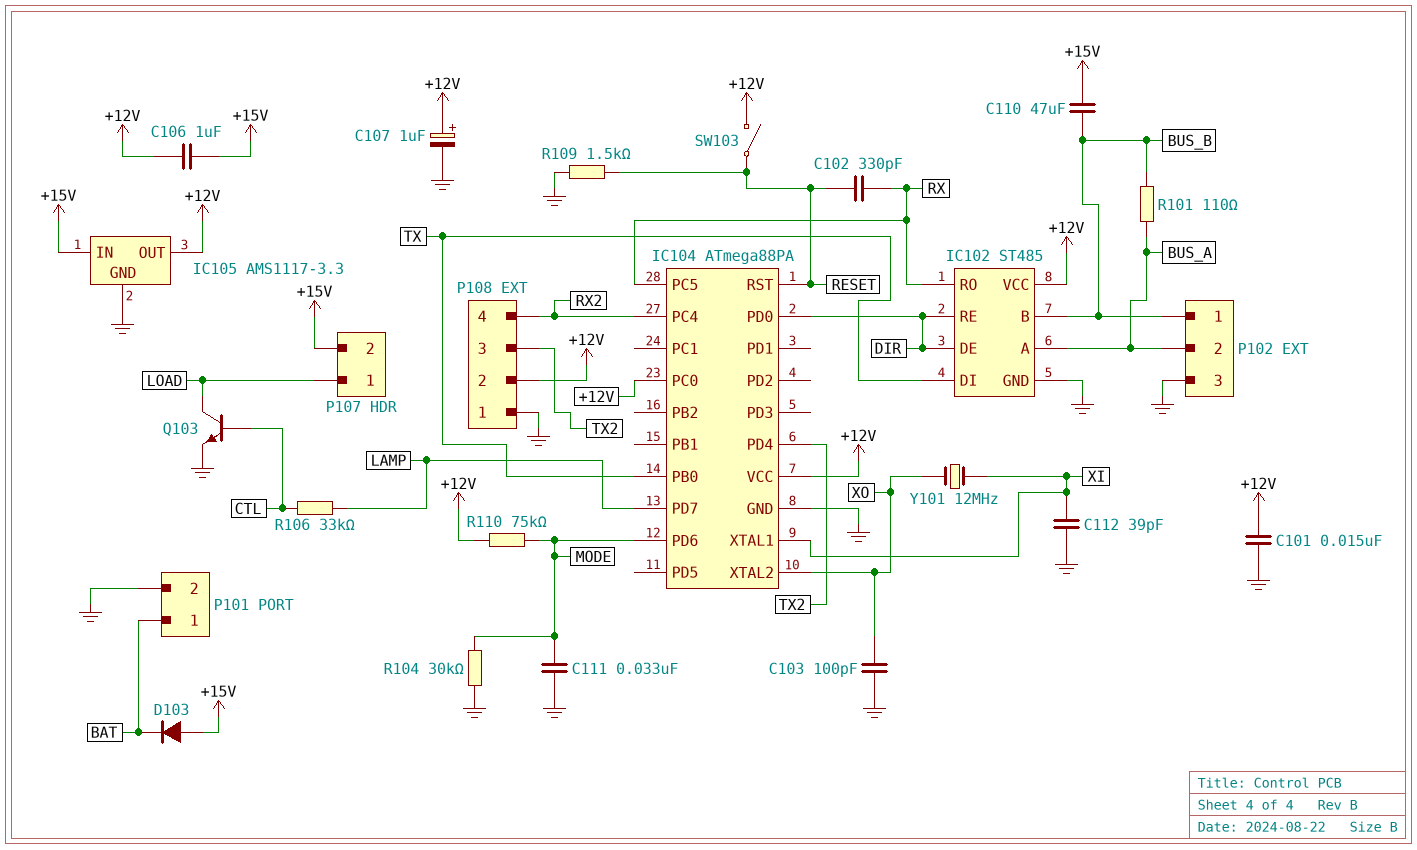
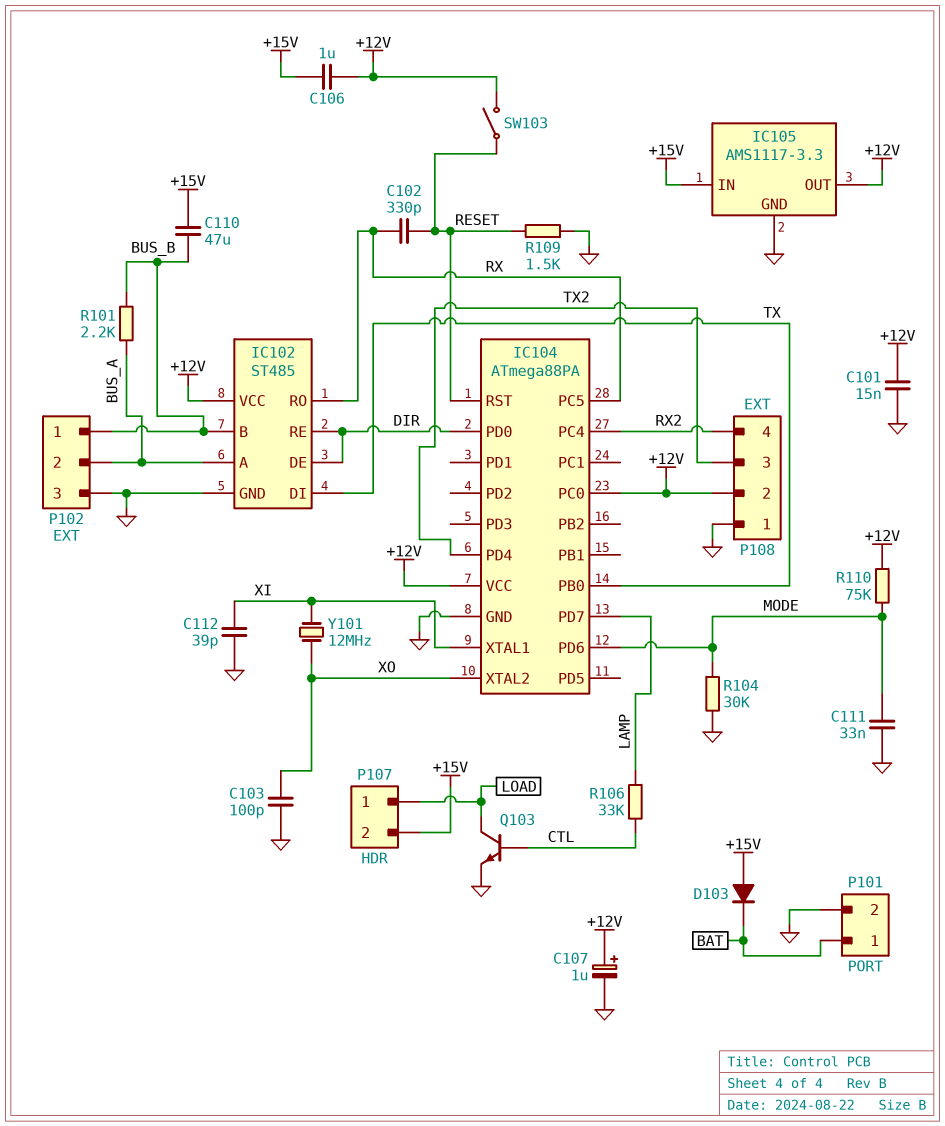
R101: 110 (BUS_A, BUS_B) -> 2.2k (BUS_A, BUS_B)

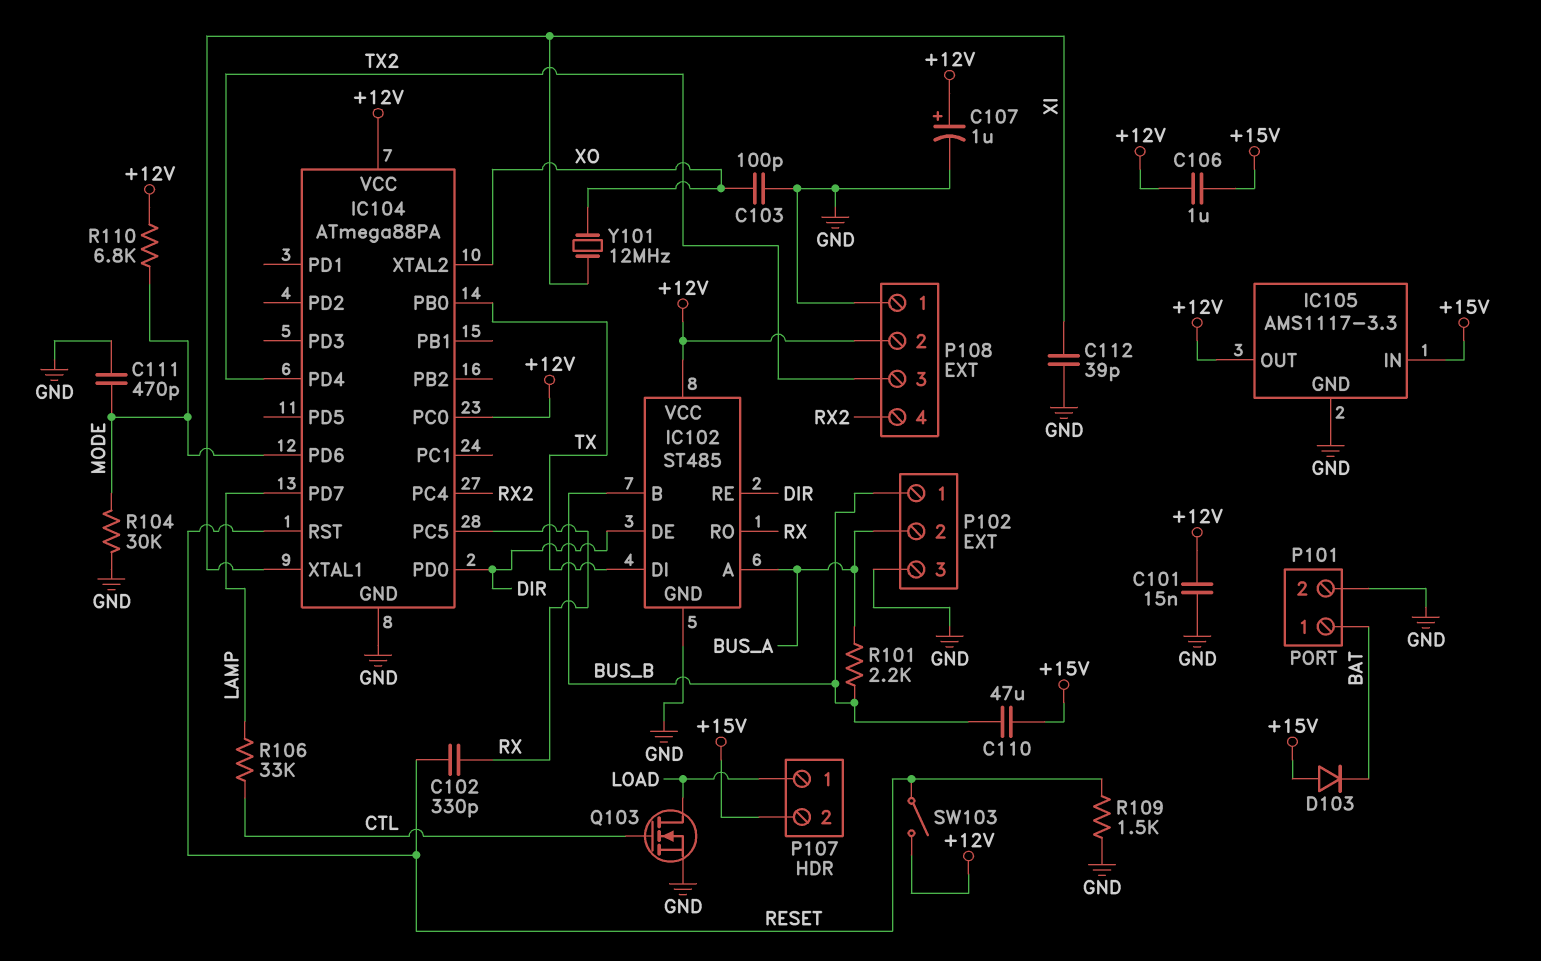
C111: 33nF (GND, MODE) -> 470pF (GND, MODE)
Q103: NPN (B CTL, C LOAD, E GND) -> NMOS (G CTL, D LOAD, S GND)
R110: 75k (+12V, MODE) -> 6.8k (+12V, MODE)

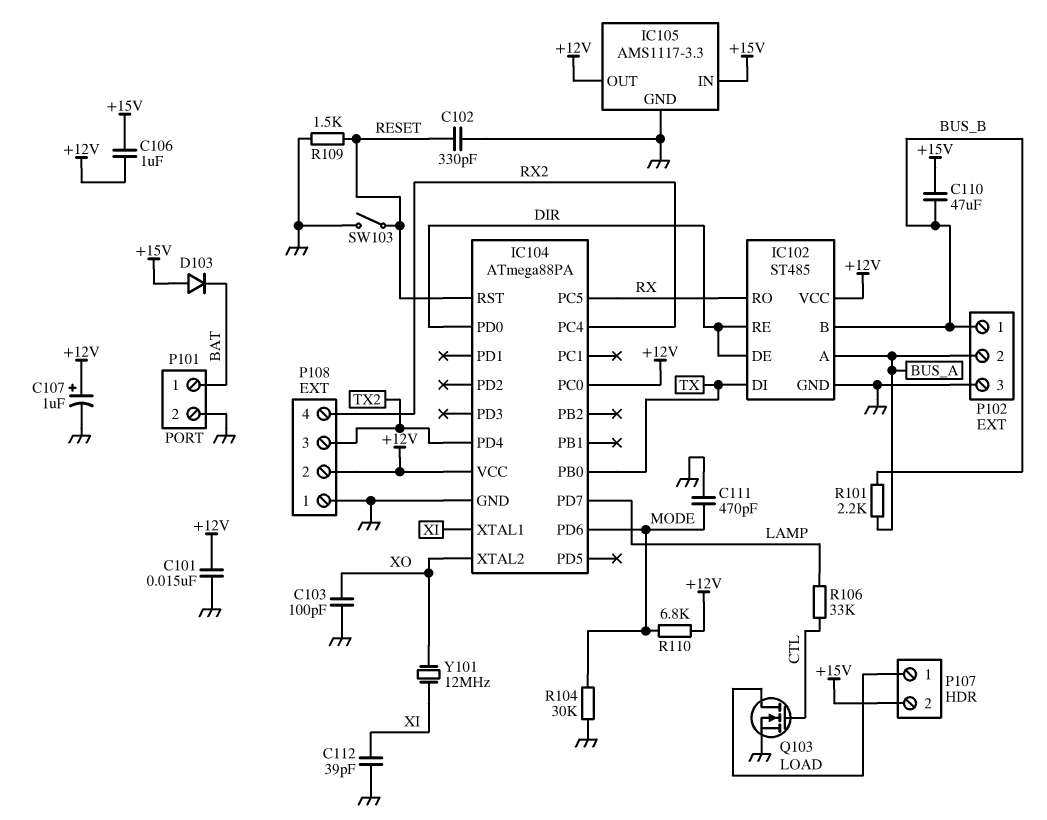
C102: 330pF (RESET, RX) -> 330pF (GND, RESET)
SW103: switch (+12V, RESET) -> switch (GND, RESET)

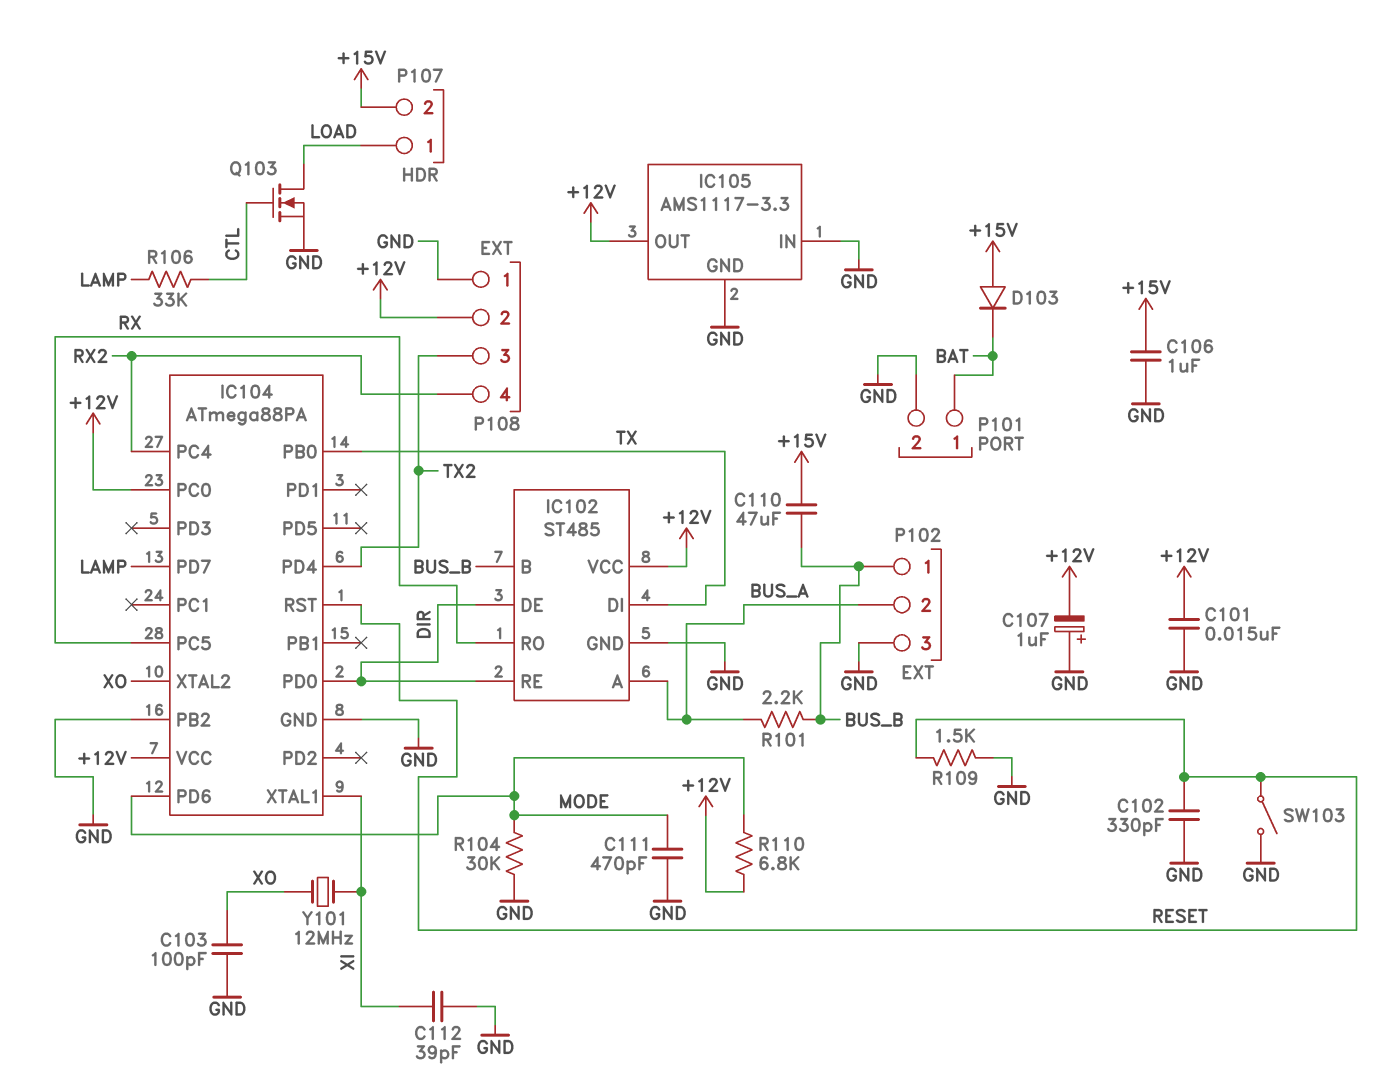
C106: 1uF (+12V, +15V) -> 1uF (+15V, GND)
C107: 1uF (plus +12V, minus GND) -> 1uF (plus GND, minus +12V)
IC104 pin PB2: none -> GND
IC105 pin IN: +15V -> GND

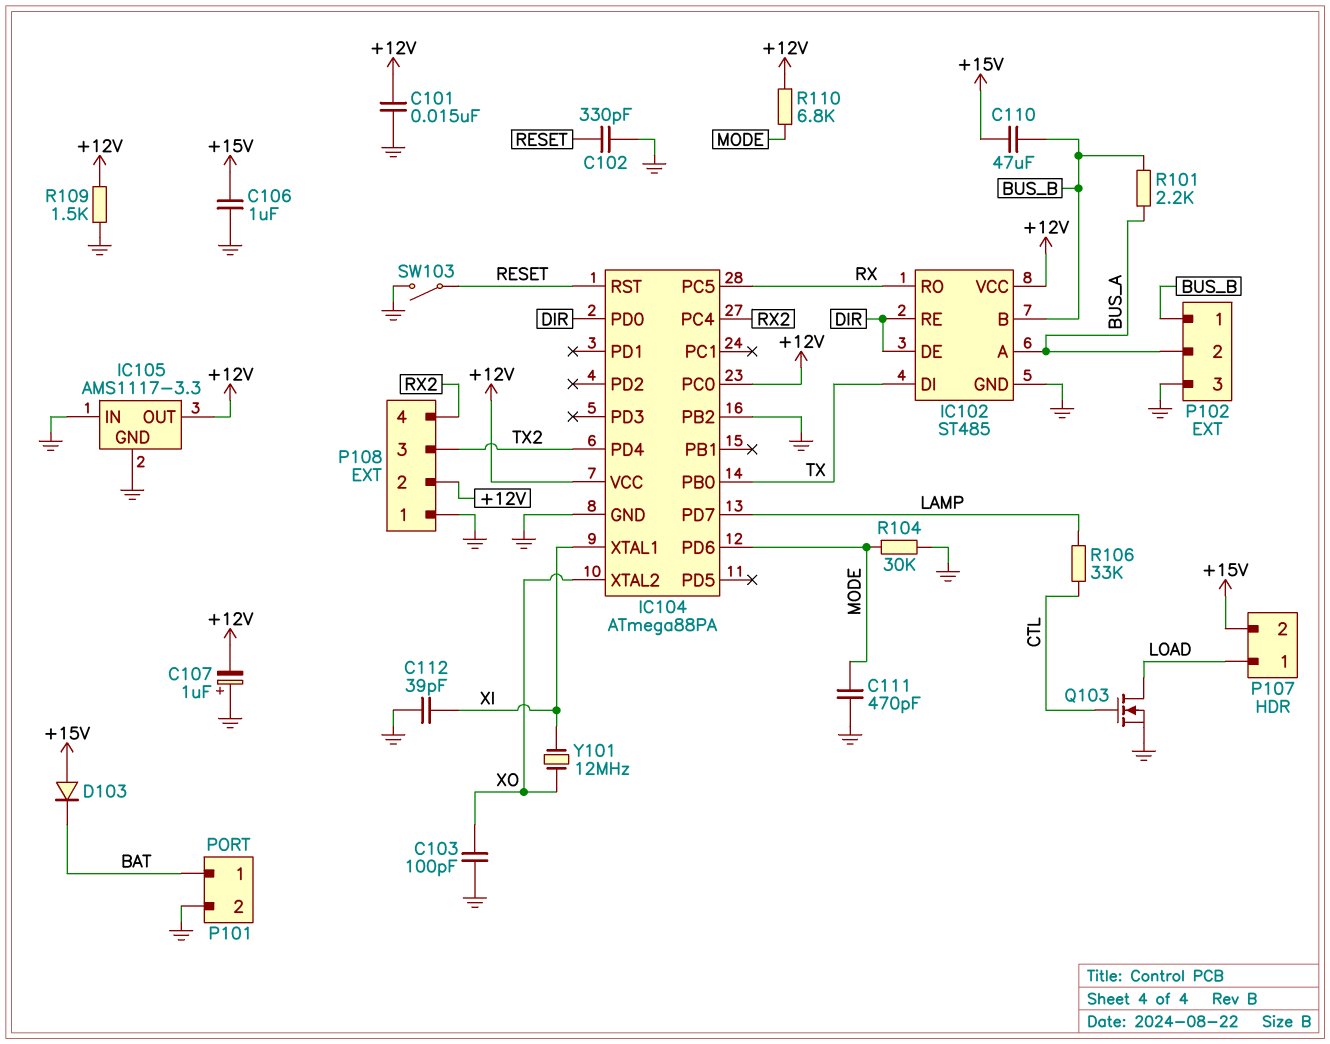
R109: 1.5k (GND, RESET) -> 1.5k (+12V, GND)

